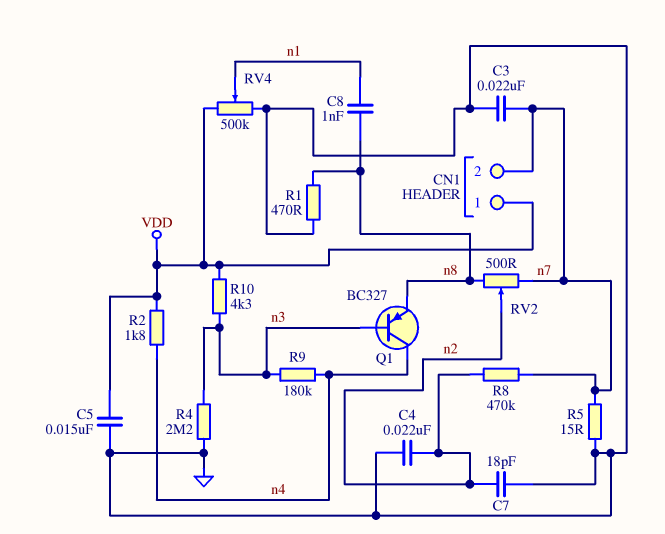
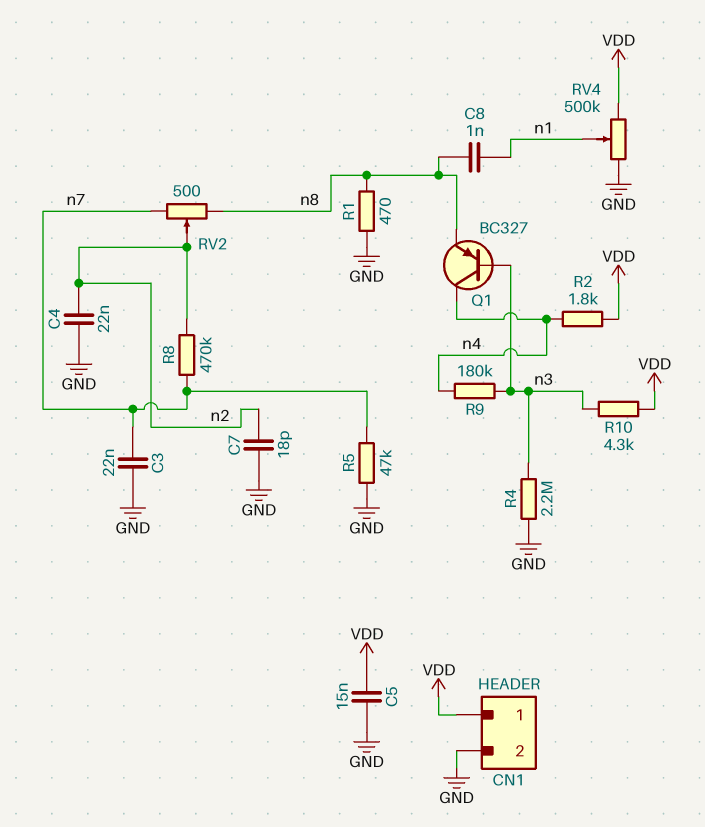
CN1 pin 2: n7 -> GND
R5: 15 (GND, n7) -> 47k (GND, n7)

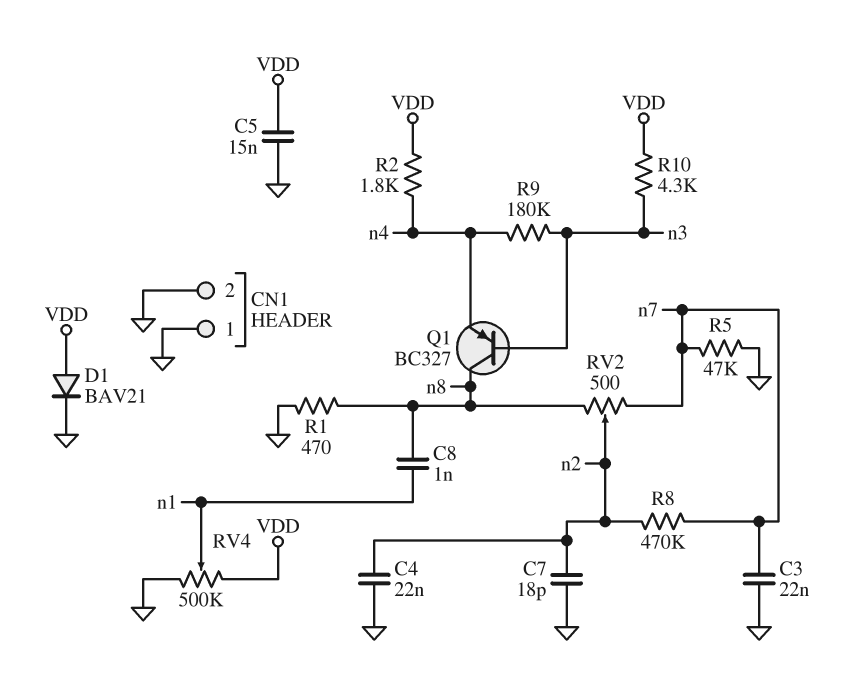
CN1 pin 1: VDD -> GND
D1: none -> diode BAV21 (A VDD, K GND)
Q1: PNP BC327 (B n3, C n4, E n8) -> PNP BC327 (B n3, C n8, E n4)
R4: 2.2M (GND, n3) -> none

